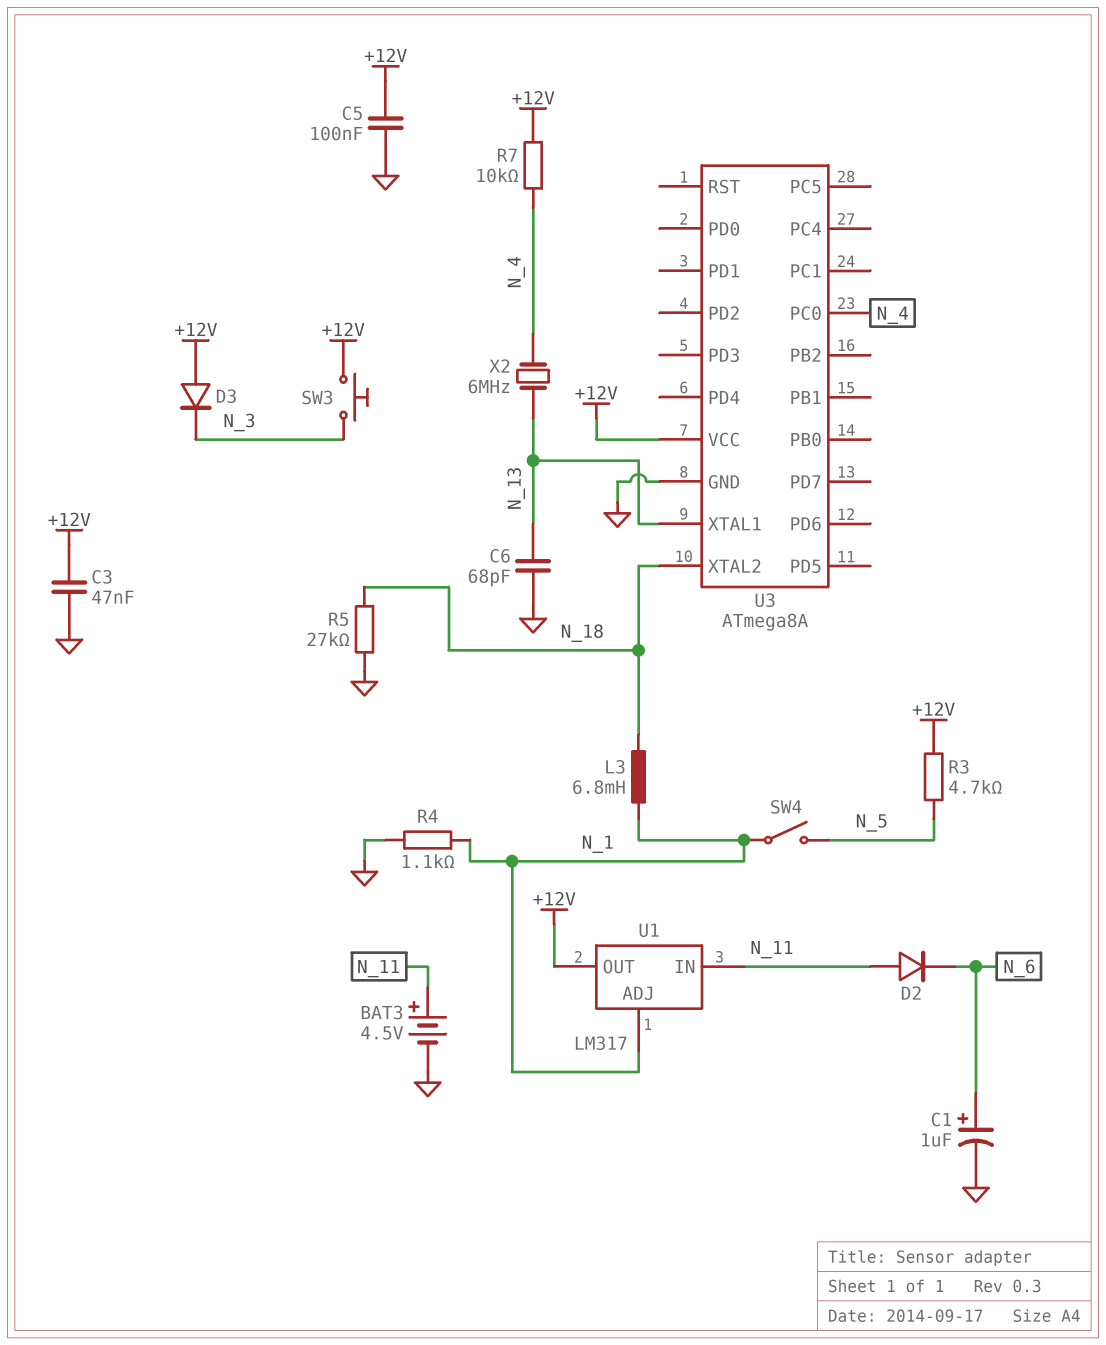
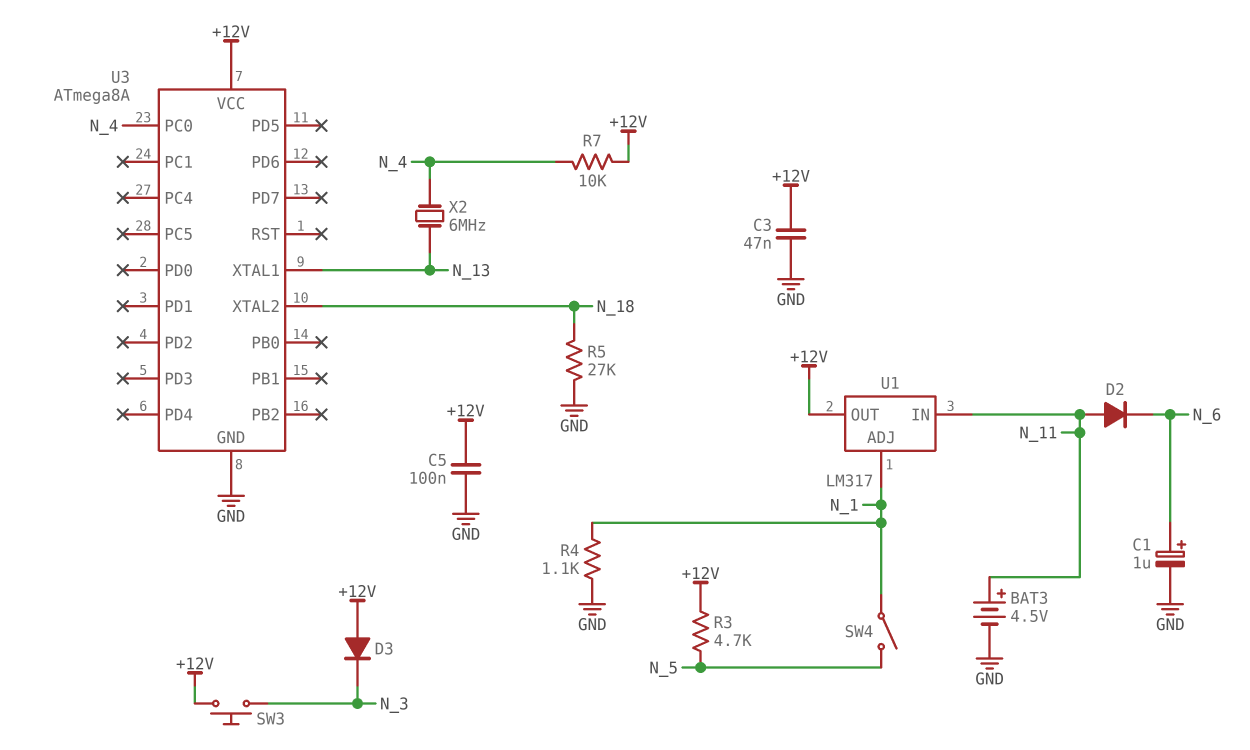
C6: 68pF (GND, N_13) -> none
L3: 6.8mH (N_1, N_18) -> none

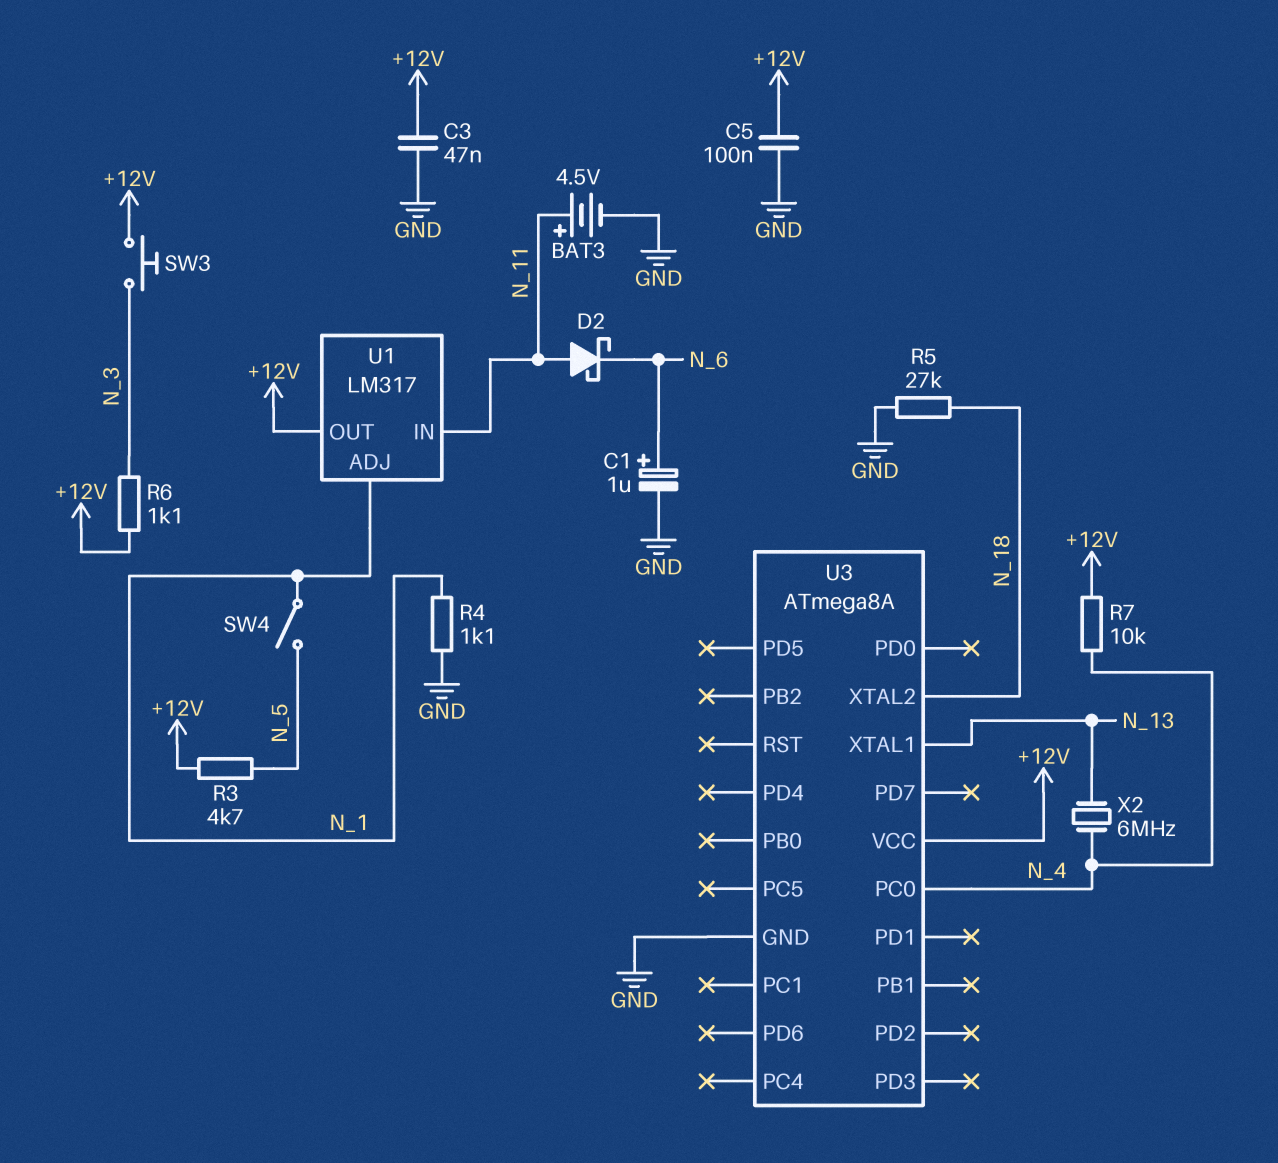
D2: diode (A N_11, K N_6) -> schottky (A N_11, K N_6)
D3: diode (A +12V, K N_3) -> none
R6: none -> 1.1k (+12V, N_3)

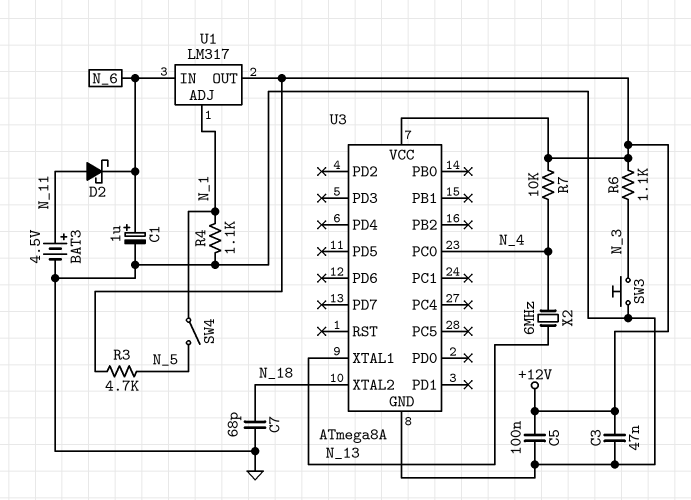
C7: none -> 68pF (GND, N_18)
R5: 27k (GND, N_18) -> none
SW3: button (+12V, N_3) -> button (GND, N_3)
U1 pin IN: N_11 -> N_6

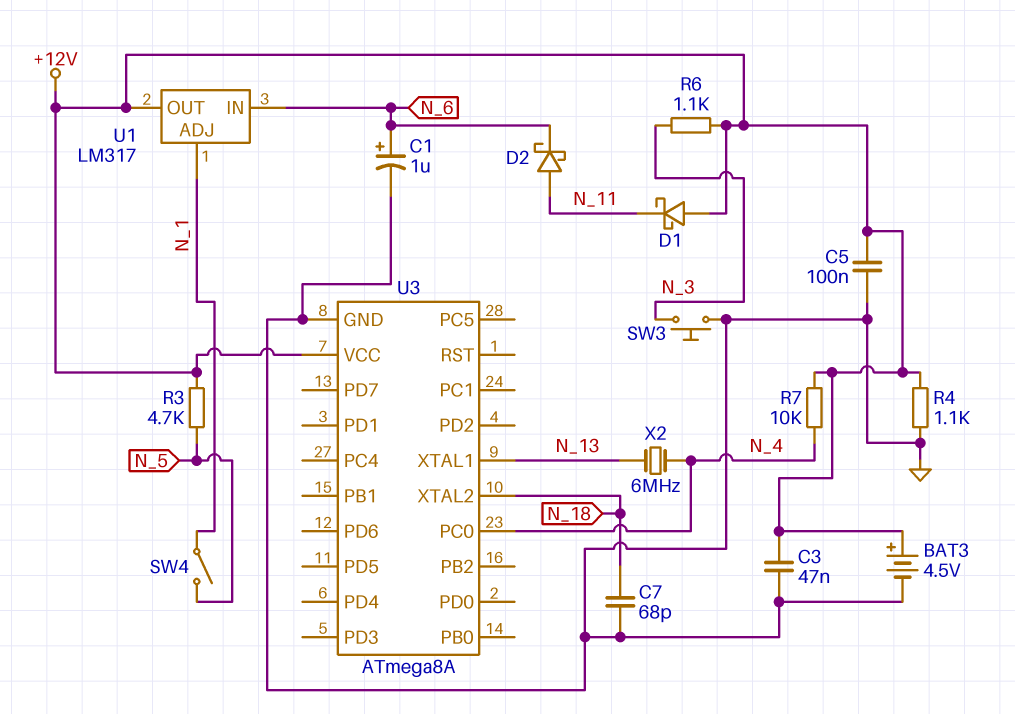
BAT3: 4.5V (plus N_11, minus GND) -> 4.5V (plus +12V, minus GND)
D1: none -> schottky (A +12V, K N_11)
R4: 1.1k (GND, N_1) -> 1.1k (+12V, GND)

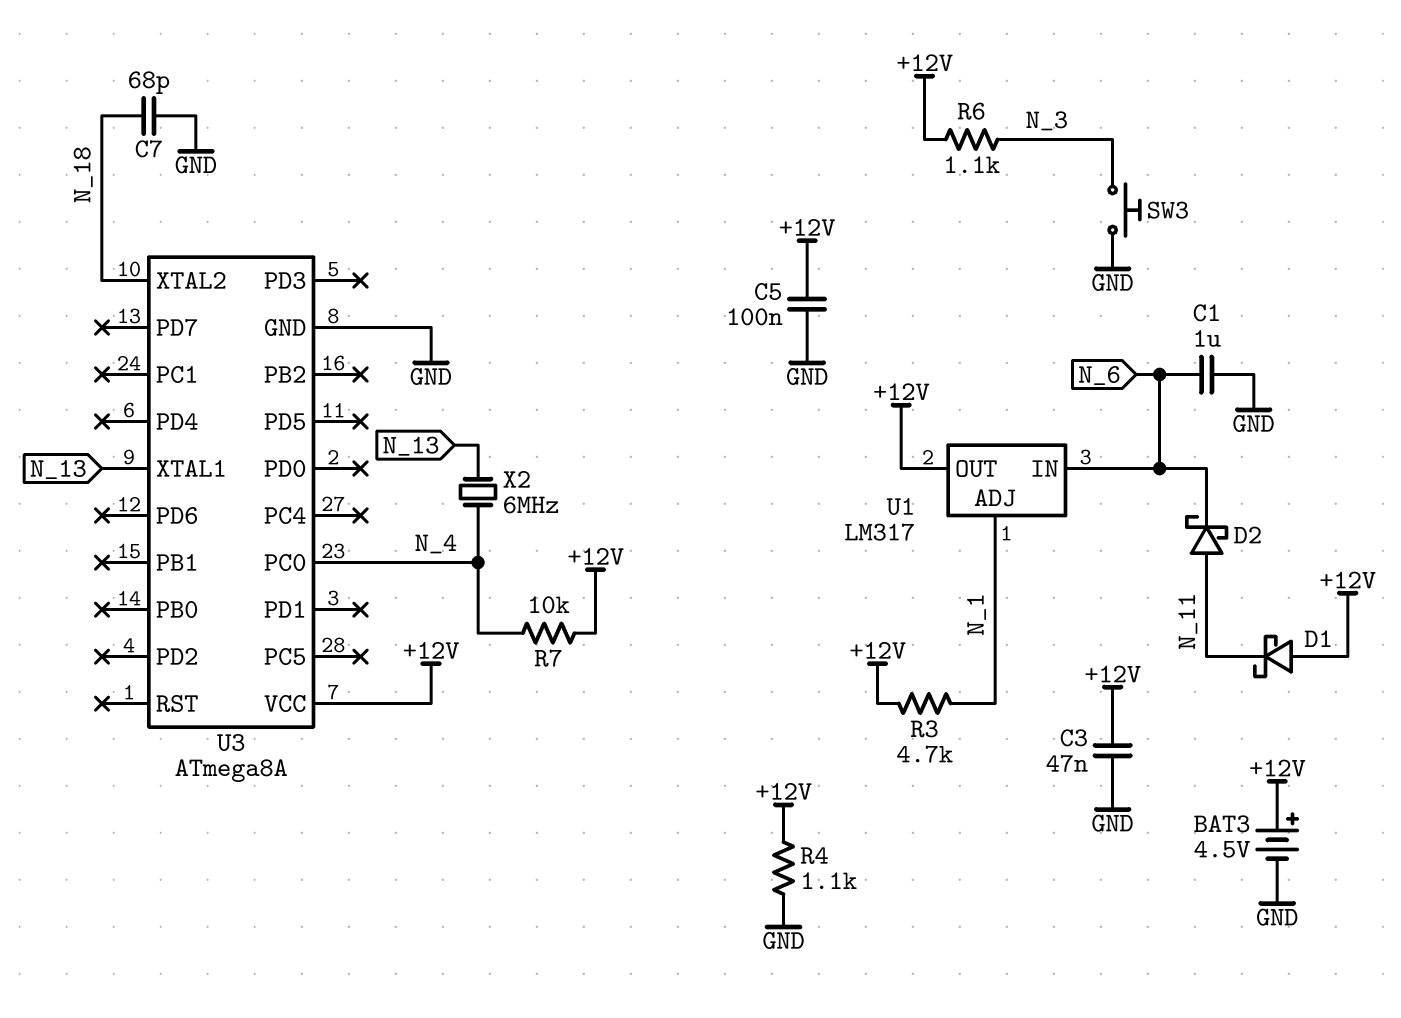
C1: 1uF (plus N_6, minus GND) -> 1uF (GND, N_6)
R3: 4.7k (+12V, N_5) -> 4.7k (+12V, N_1)
SW4: switch (N_1, N_5) -> none

